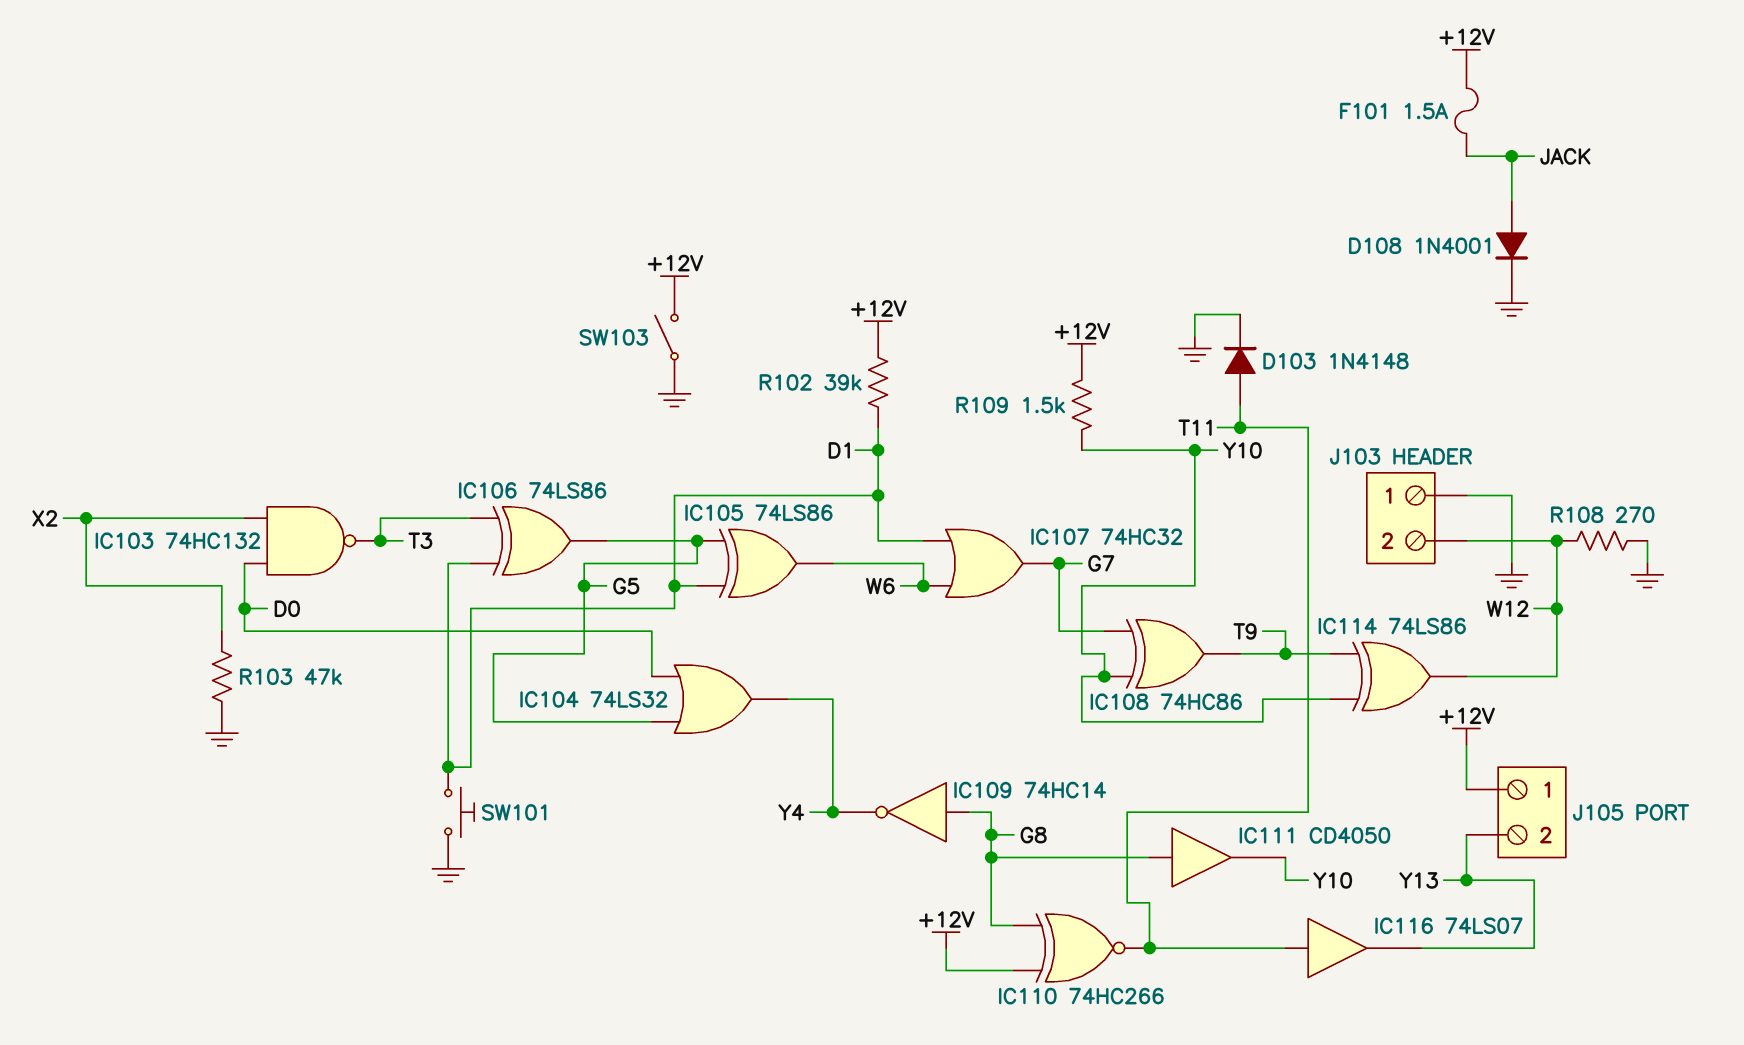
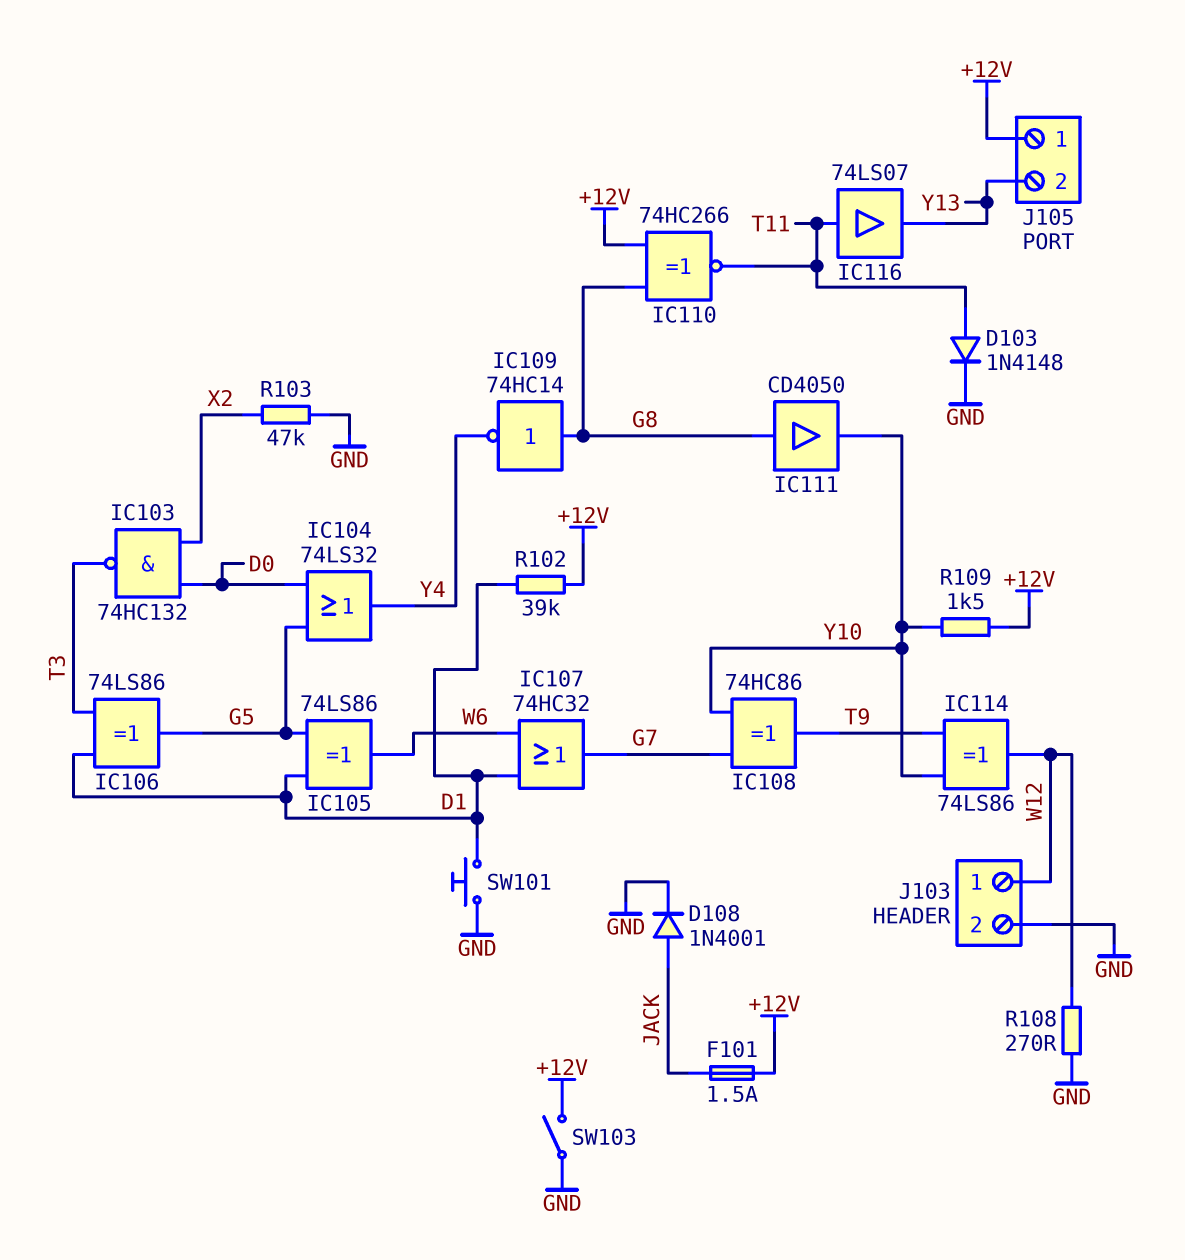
J103 pin 1: GND -> W12
J103 pin 2: W12 -> GND

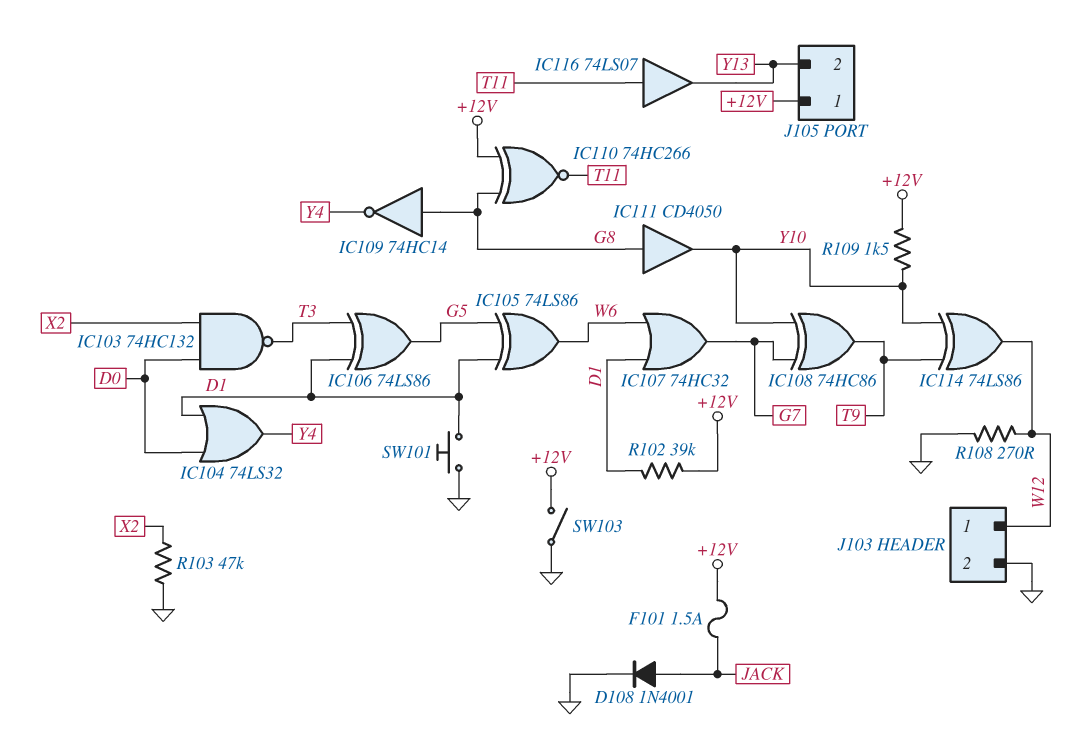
D103: diode 1N4148 (A T11, K GND) -> none
IC104: OR 74LS32 (in D0, in G5, out Y4) -> OR 74LS32 (in D0, in D1, out Y4)

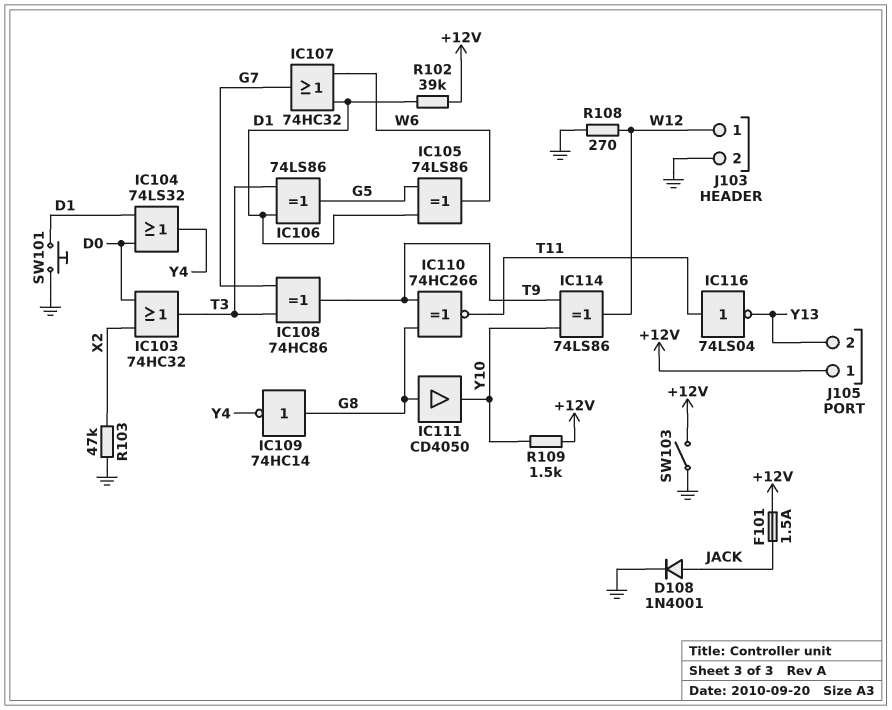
IC103: NAND 74HC132 (in D0, in X2, out T3) -> OR 74HC32 (in D0, in X2, out T3)
IC108: XOR 74HC86 (in G7, in Y10, out T9) -> XOR 74HC86 (in G7, in T3, out T9)
IC110: XNOR 74HC266 (in +12V, in G8, out T11) -> XNOR 74HC266 (in G8, in T9, out T11)
IC116: buffer 74LS07 (in T11, out Y13) -> NOT 74LS04 (in T11, out Y13)

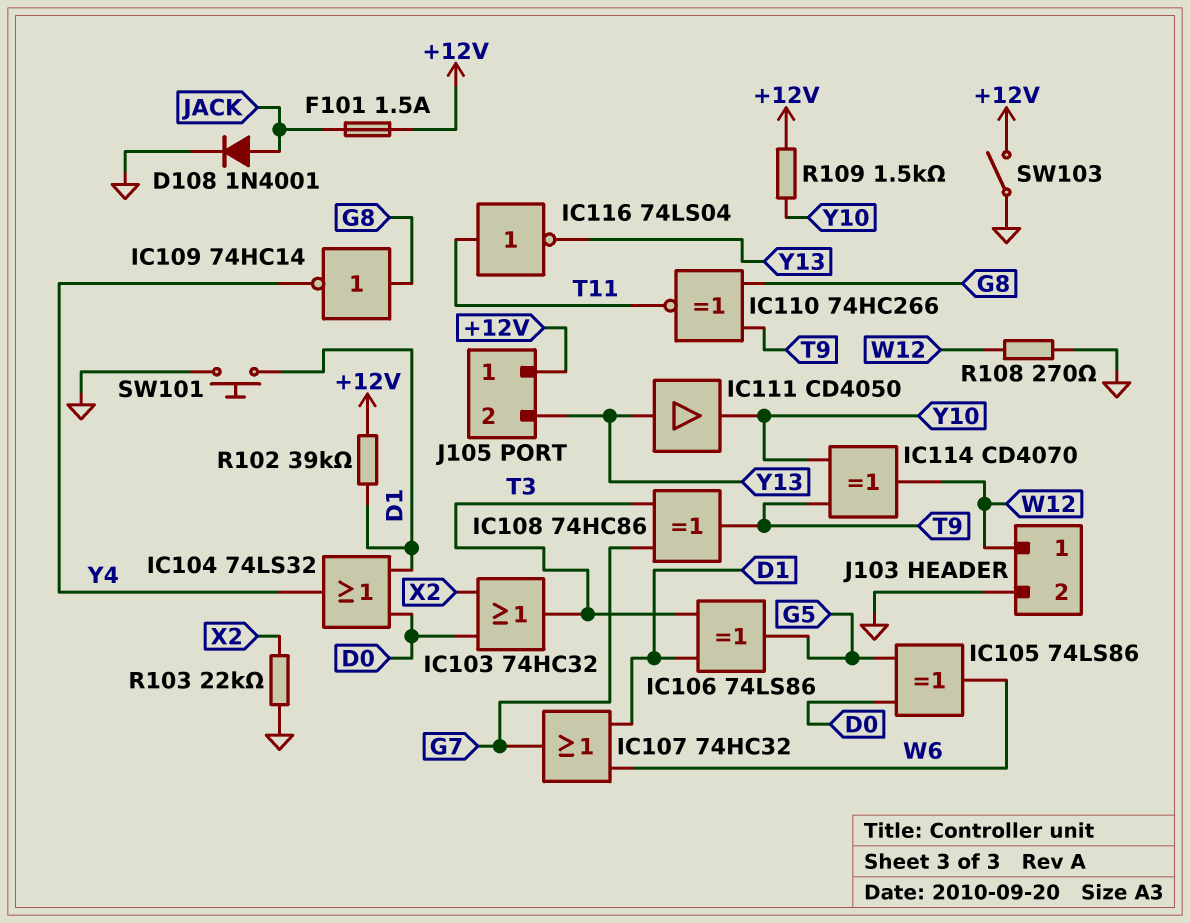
IC105: XOR 74LS86 (in D1, in G5, out W6) -> XOR 74LS86 (in D0, in G5, out W6)
IC111: buffer CD4050 (in G8, out Y10) -> buffer CD4050 (in Y13, out Y10)
IC114: XOR 74LS86 (in T9, in Y10, out W12) -> XOR CD4070 (in T9, in Y10, out W12)
R103: 47k (GND, X2) -> 22k (GND, X2)

